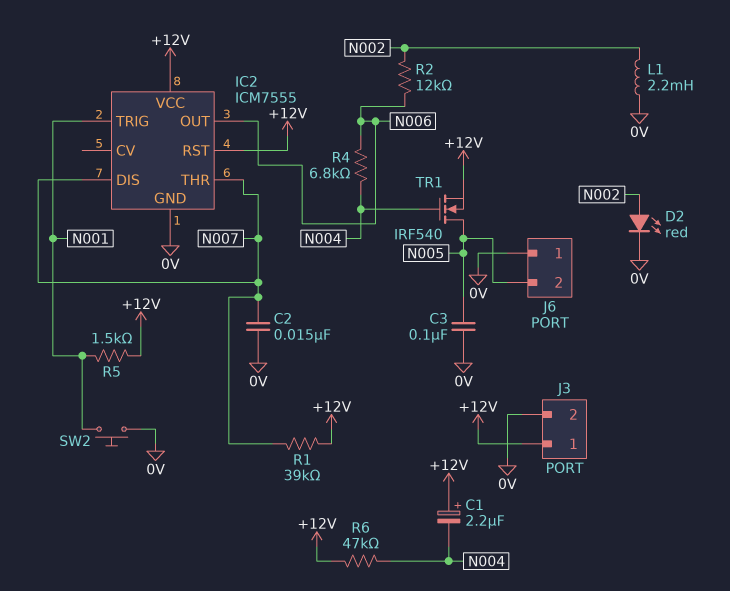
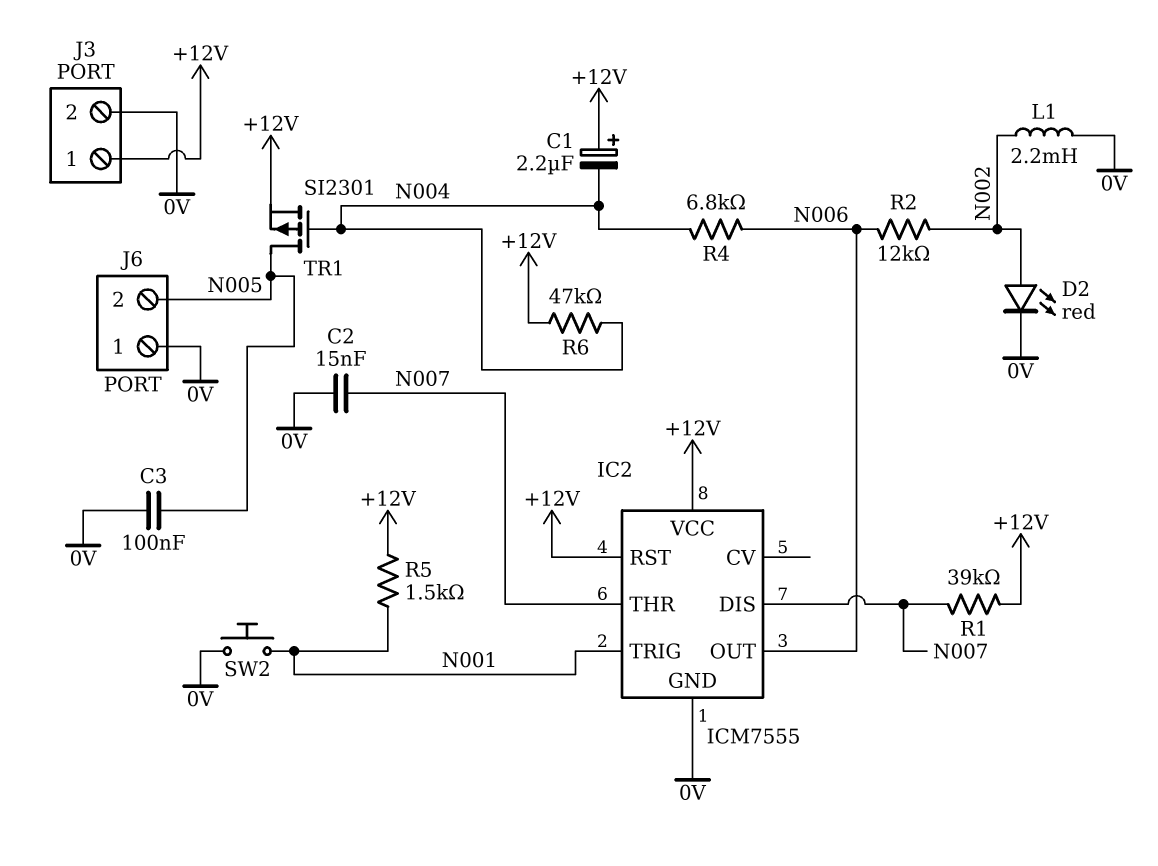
TR1: NMOS IRF540 (G N004, D N005, S +12V) -> PMOS SI2301 (G N004, D N005, S +12V)

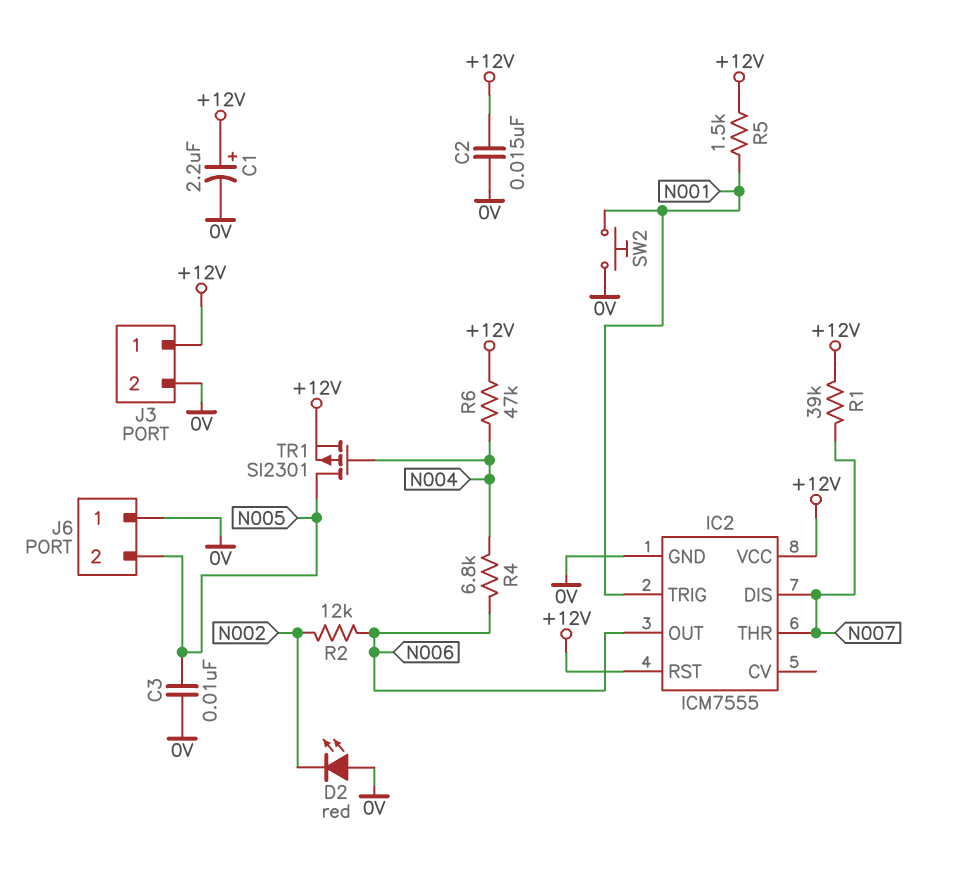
C1: 2.2uF (plus +12V, minus N004) -> 2.2uF (plus +12V, minus 0V)
C2: 15nF (0V, N007) -> 15nF (+12V, 0V)
C3: 100nF (0V, N005) -> 10nF (0V, N005)
D2: LED red (A N002, K 0V) -> LED red (A 0V, K N002)
L1: 2.2mH (0V, N002) -> none

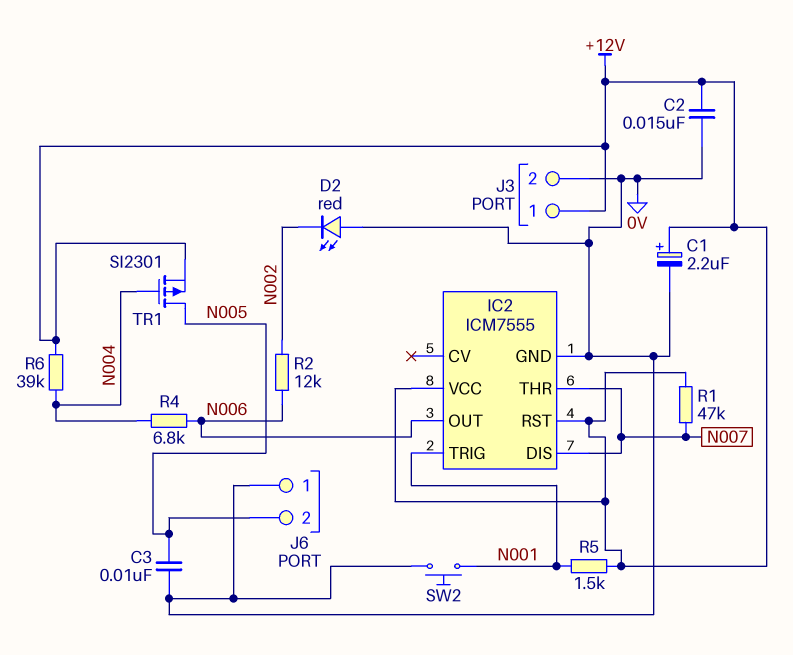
R1: 39k (+12V, N007) -> 47k (+12V, N007)
R6: 47k (+12V, N004) -> 39k (+12V, N004)

